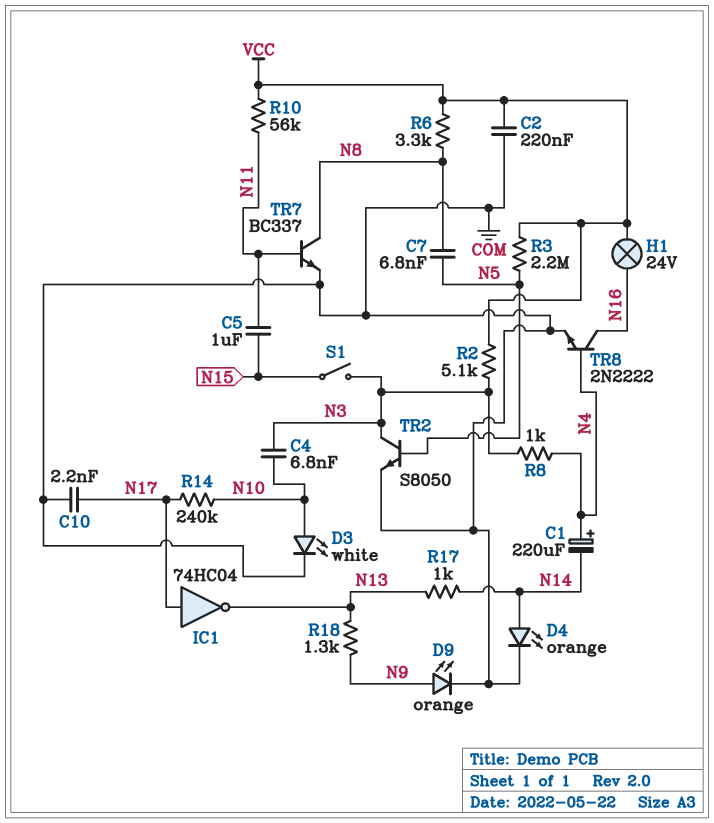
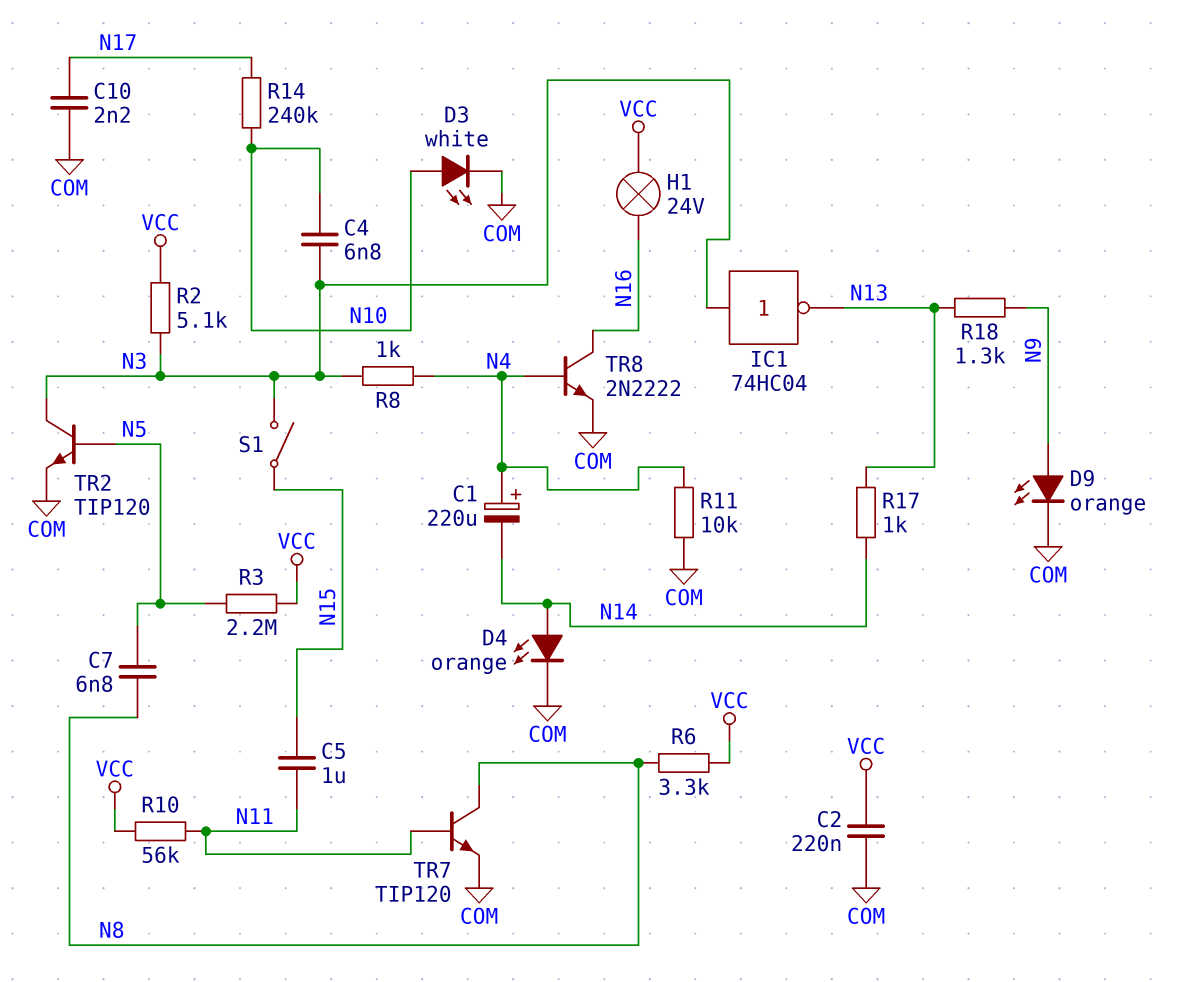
IC1: NOT 74HC04 (in N17, out N13) -> NOT 74HC04 (in N3, out N13)
R11: none -> 10k (COM, N4)
TR2: NPN S8050 (B N5, C N3, E COM) -> NPN TIP120 (B N5, C N3, E COM)
TR7: NPN BC337 (B N11, C N8, E COM) -> NPN TIP120 (B N11, C N8, E COM)

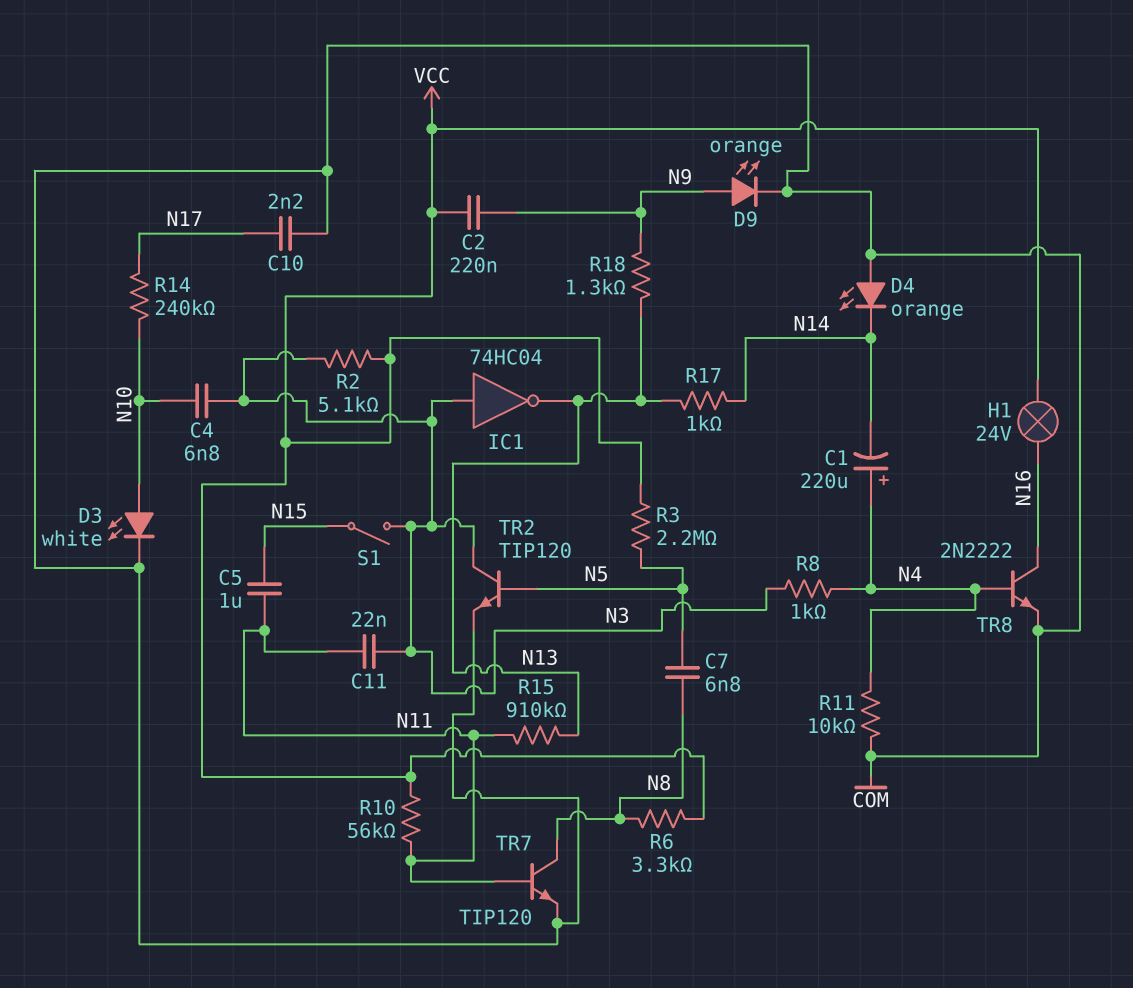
C2: 220nF (COM, VCC) -> 220nF (N9, VCC)
C11: none -> 22nF (N3, N11)
D4: LED orange (A N14, K COM) -> LED orange (A COM, K N14)
R15: none -> 910k (N11, N13)

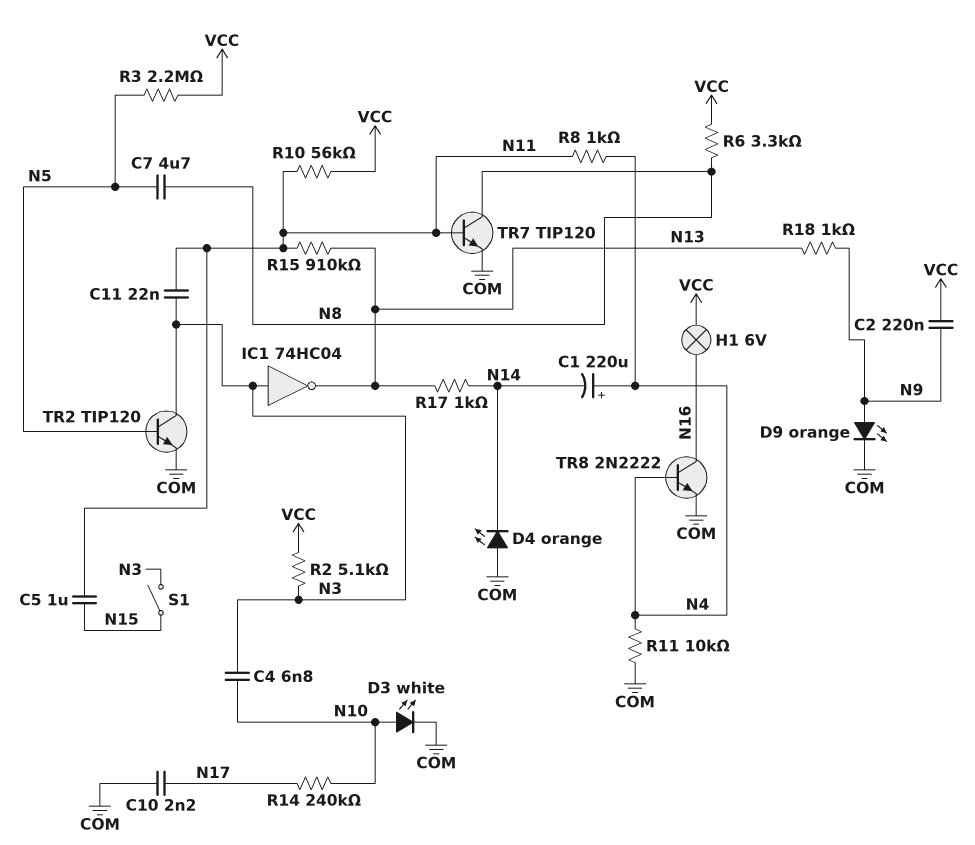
C7: 6.8nF (N5, N8) -> 4.7uF (N5, N8)
H1: lamp 24V (N16, VCC) -> lamp 6V (N16, VCC)
R8: 1k (N3, N4) -> 1k (N4, N11)
R18: 1.3k (N9, N13) -> 1k (N9, N13)

